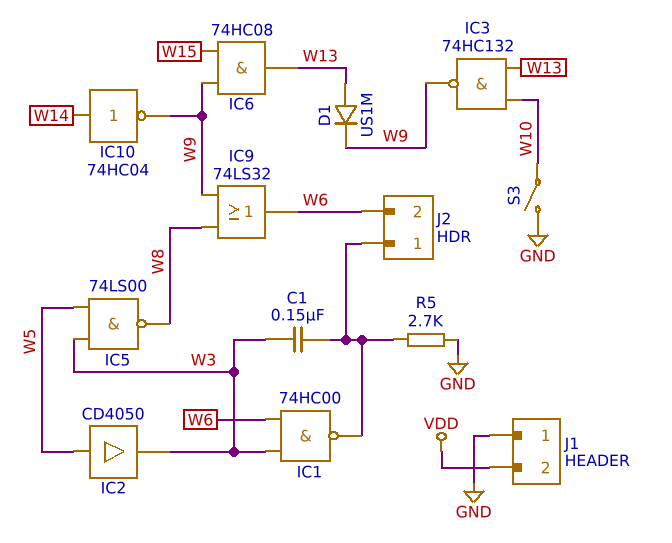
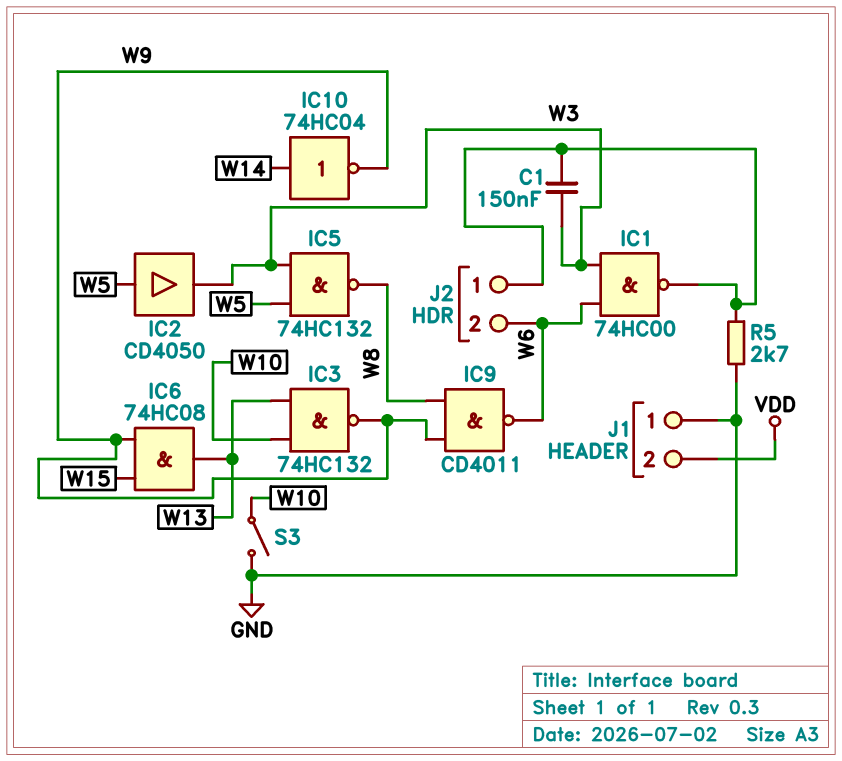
D1: diode US1M (A W13, K W9) -> none
IC5: NAND 74LS00 (in W3, in W5, out W8) -> NAND 74HC132 (in W3, in W5, out W8)
IC9: OR 74LS32 (in W8, in W9, out W6) -> NAND CD4011 (in W8, in W9, out W6)

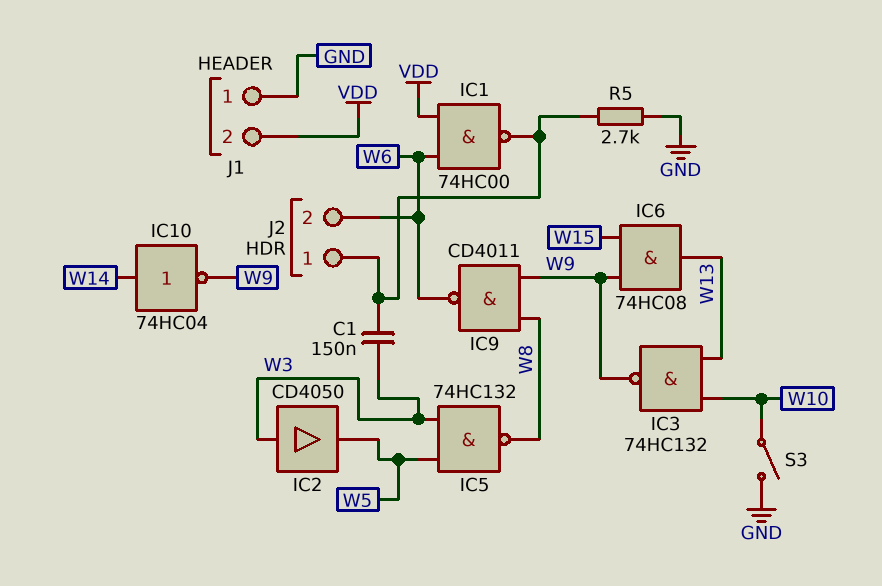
IC1: NAND 74HC00 (in W3, in W6, out J2/1) -> NAND 74HC00 (in VDD, in W6, out J2/1)
IC2: buffer CD4050 (in W5, out W3) -> buffer CD4050 (in W3, out W5)

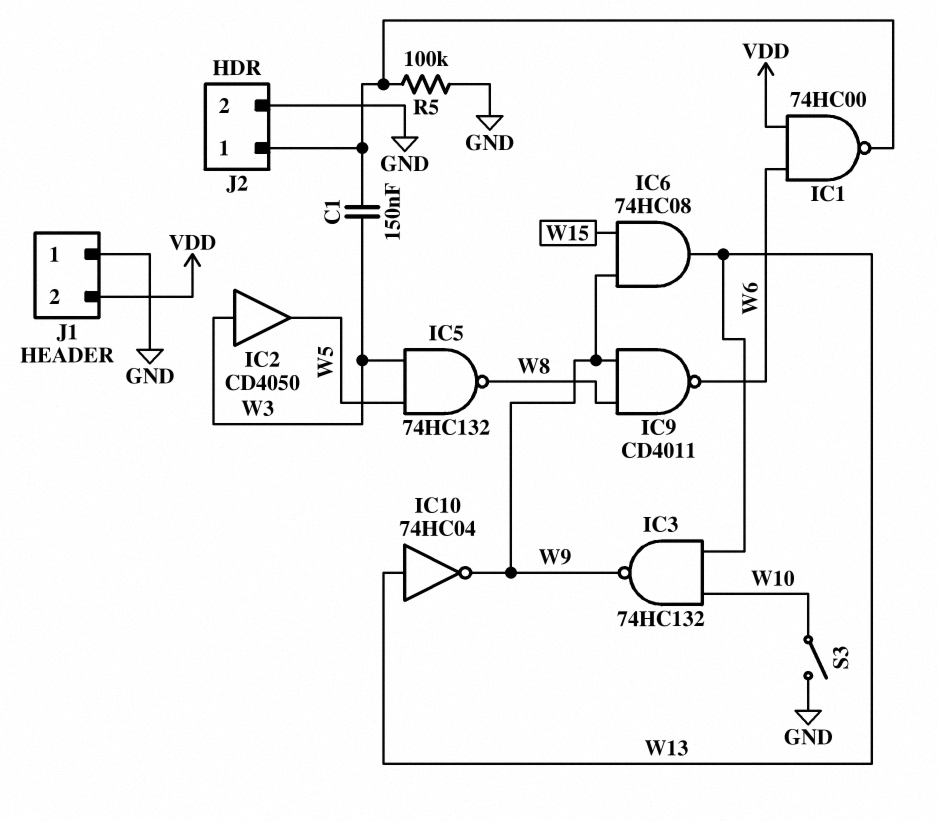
IC10: NOT 74HC04 (in W14, out W9) -> NOT 74HC04 (in W13, out W9)
J2 pin 2: W6 -> GND
R5: 2.7k (GND, J2/1) -> 100k (GND, J2/1)

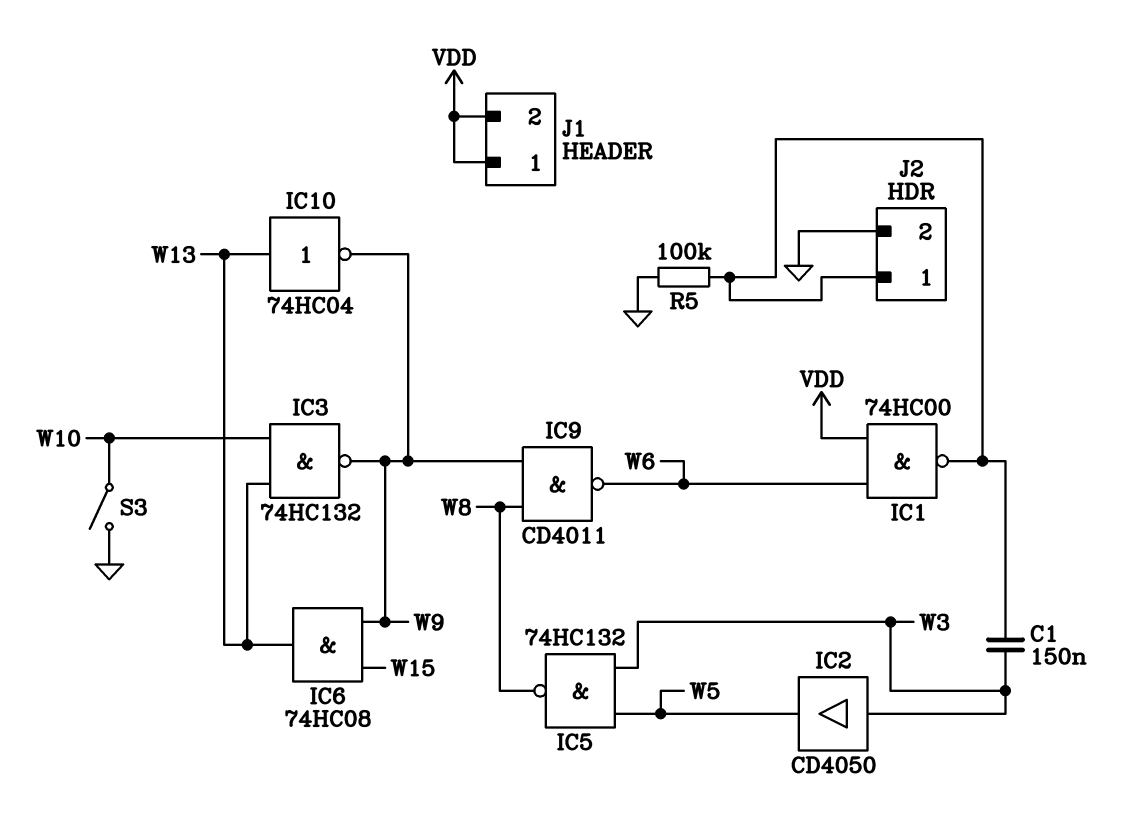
J1 pin 1: GND -> VDD

